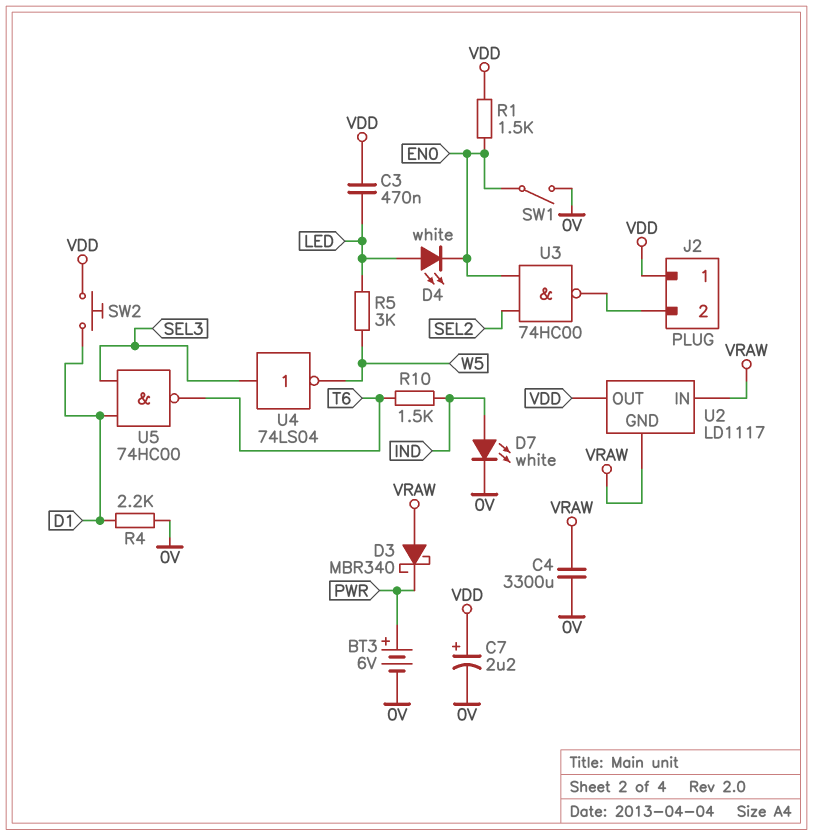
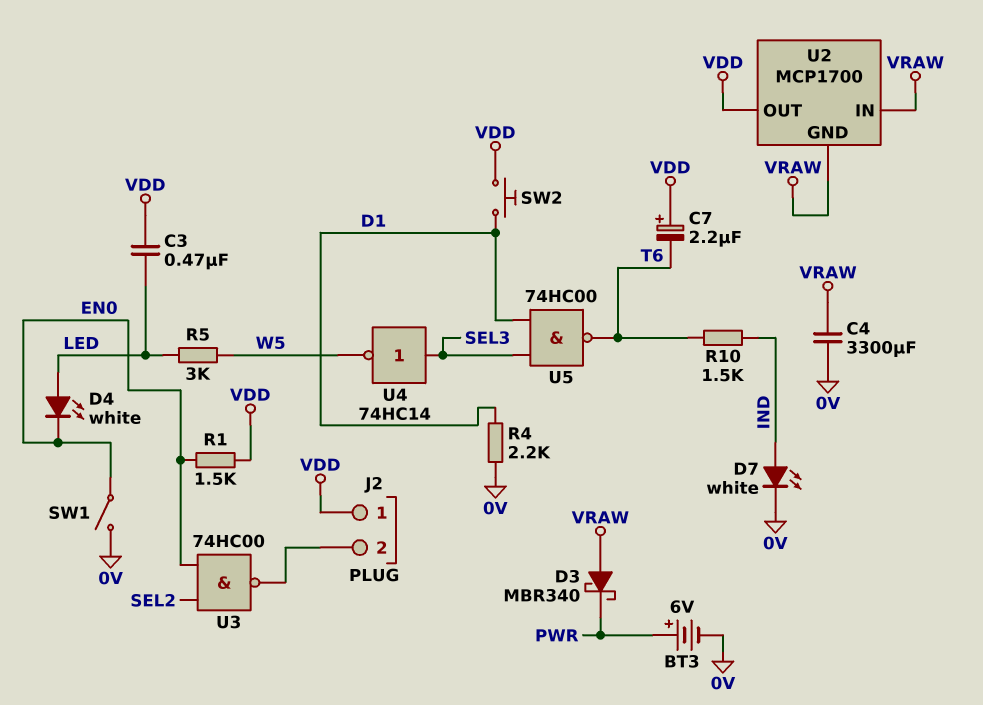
C7: 2.2uF (plus VDD, minus 0V) -> 2.2uF (plus VDD, minus T6)
U2: LD1117 -> MCP1700
U4: NOT 74LS04 (in SEL3, out W5) -> NOT 74HC14 (in SEL3, out W5)

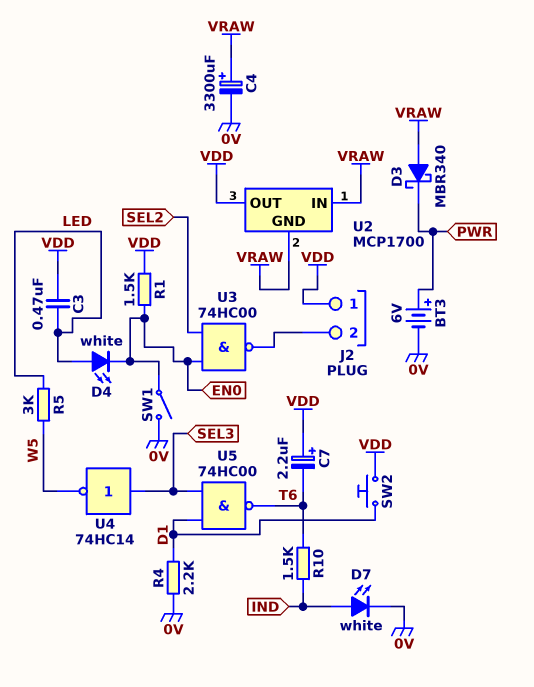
C4: 3300uF (0V, VRAW) -> 3300uF (plus VRAW, minus 0V)

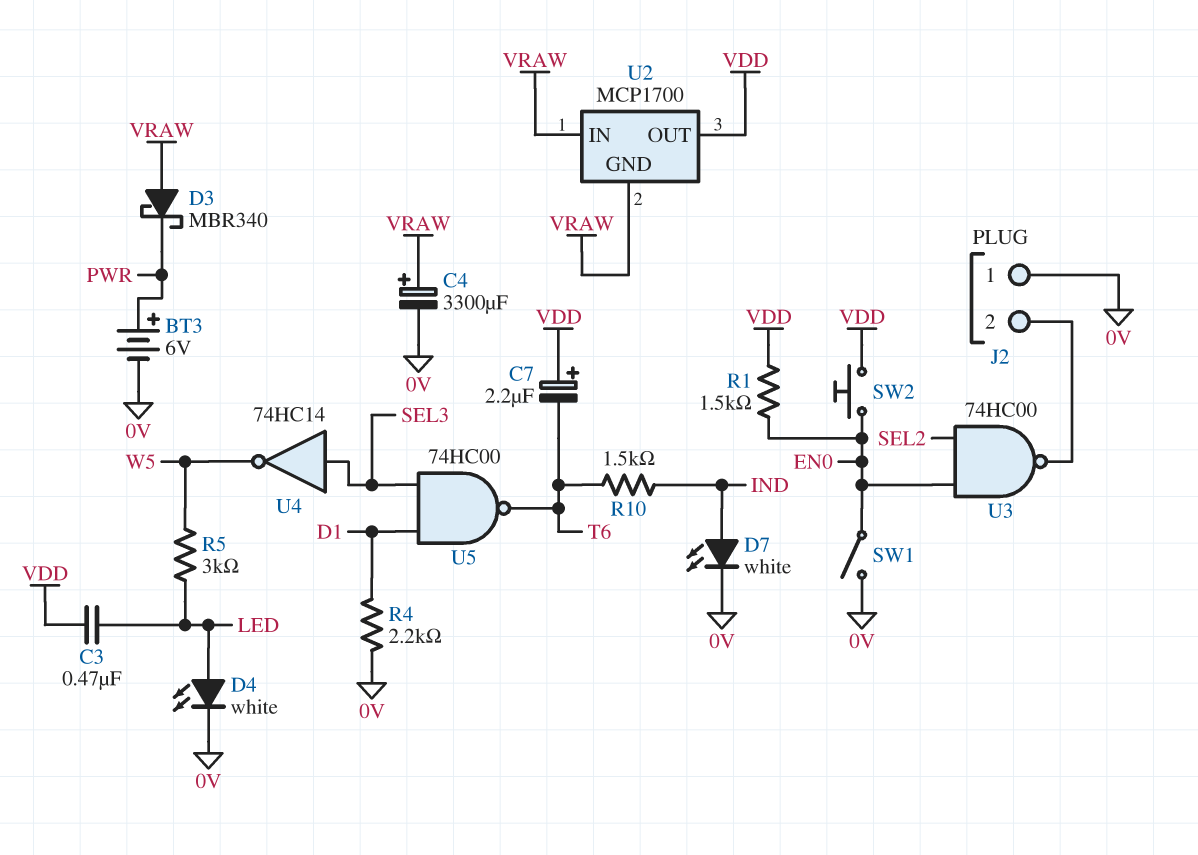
D4: LED white (A LED, K EN0) -> LED white (A LED, K 0V)
J2 pin 1: VDD -> 0V
SW2: button (D1, VDD) -> button (EN0, VDD)

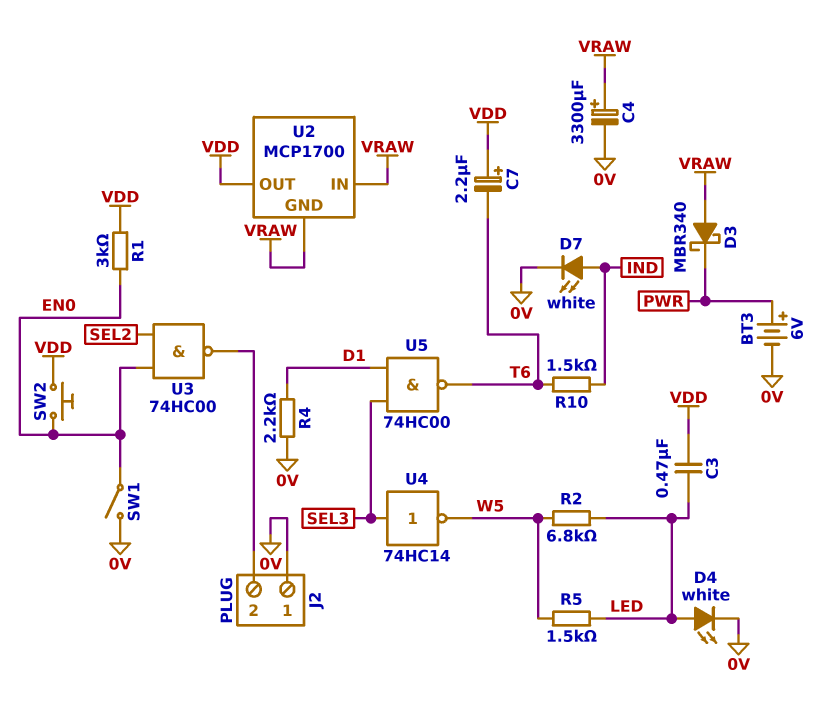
R1: 1.5k (EN0, VDD) -> 3k (EN0, VDD)
R2: none -> 6.8k (LED, W5)
R5: 3k (LED, W5) -> 1.5k (LED, W5)

